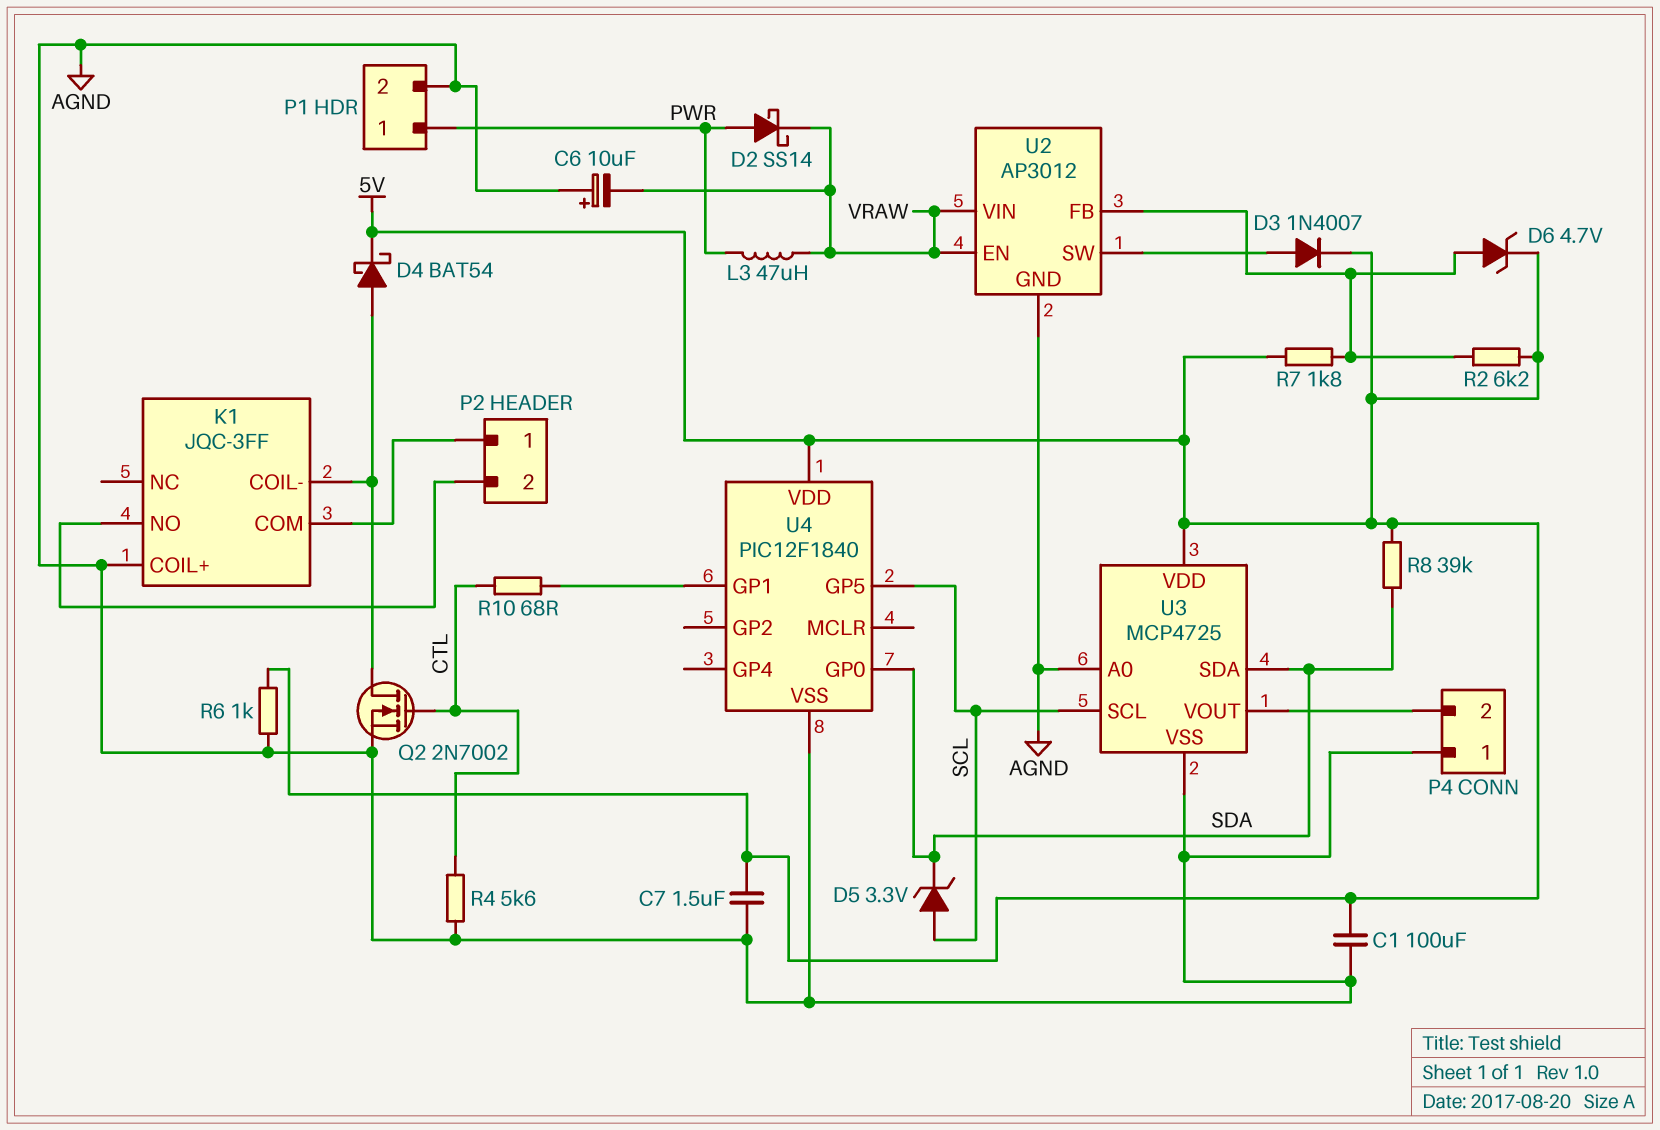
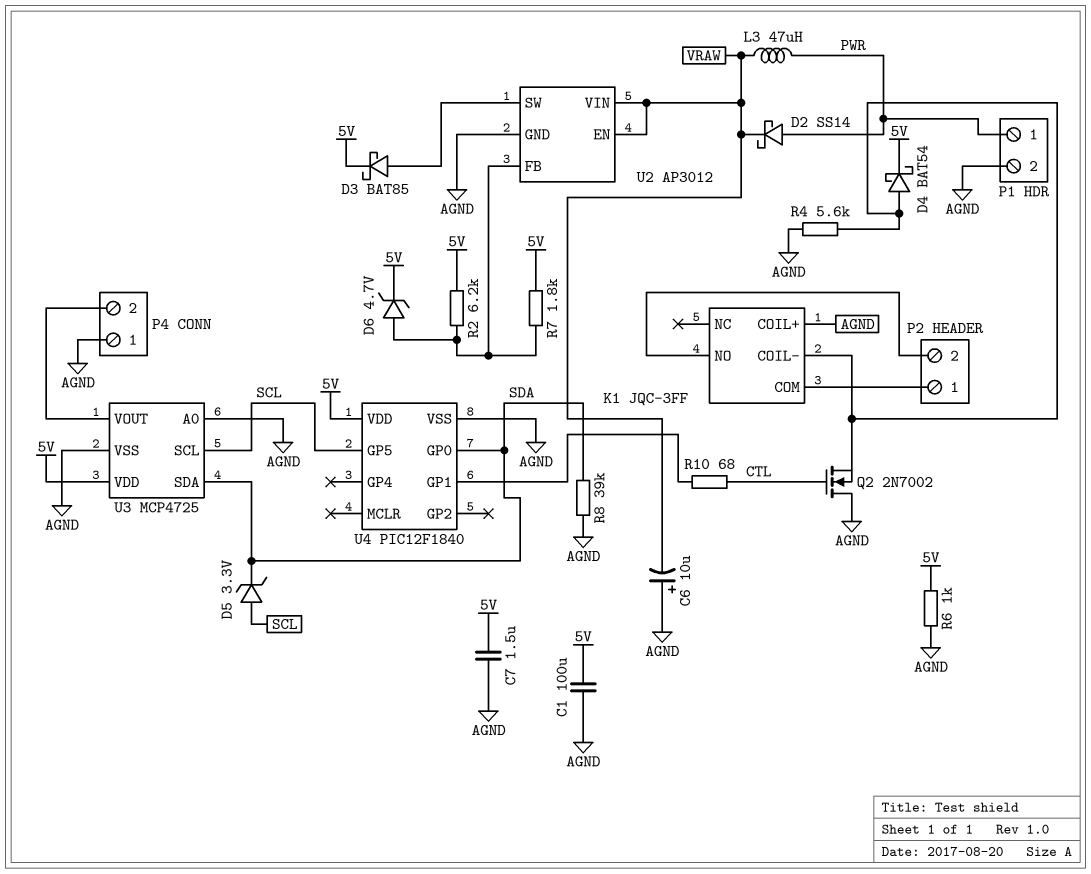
D3: diode 1N4007 (A U2/SW, K 5V) -> schottky BAT85 (A U2/SW, K 5V)
Q2: NMOS 2N7002 (G CTL, D K1/COIL-, S AGND) -> NMOS 2N7002 (G CTL, D AGND, S K1/COIL-)
R4: 5.6k (AGND, CTL) -> 5.6k (AGND, K1/COIL-)
R8: 39k (5V, SDA) -> 39k (AGND, SDA)

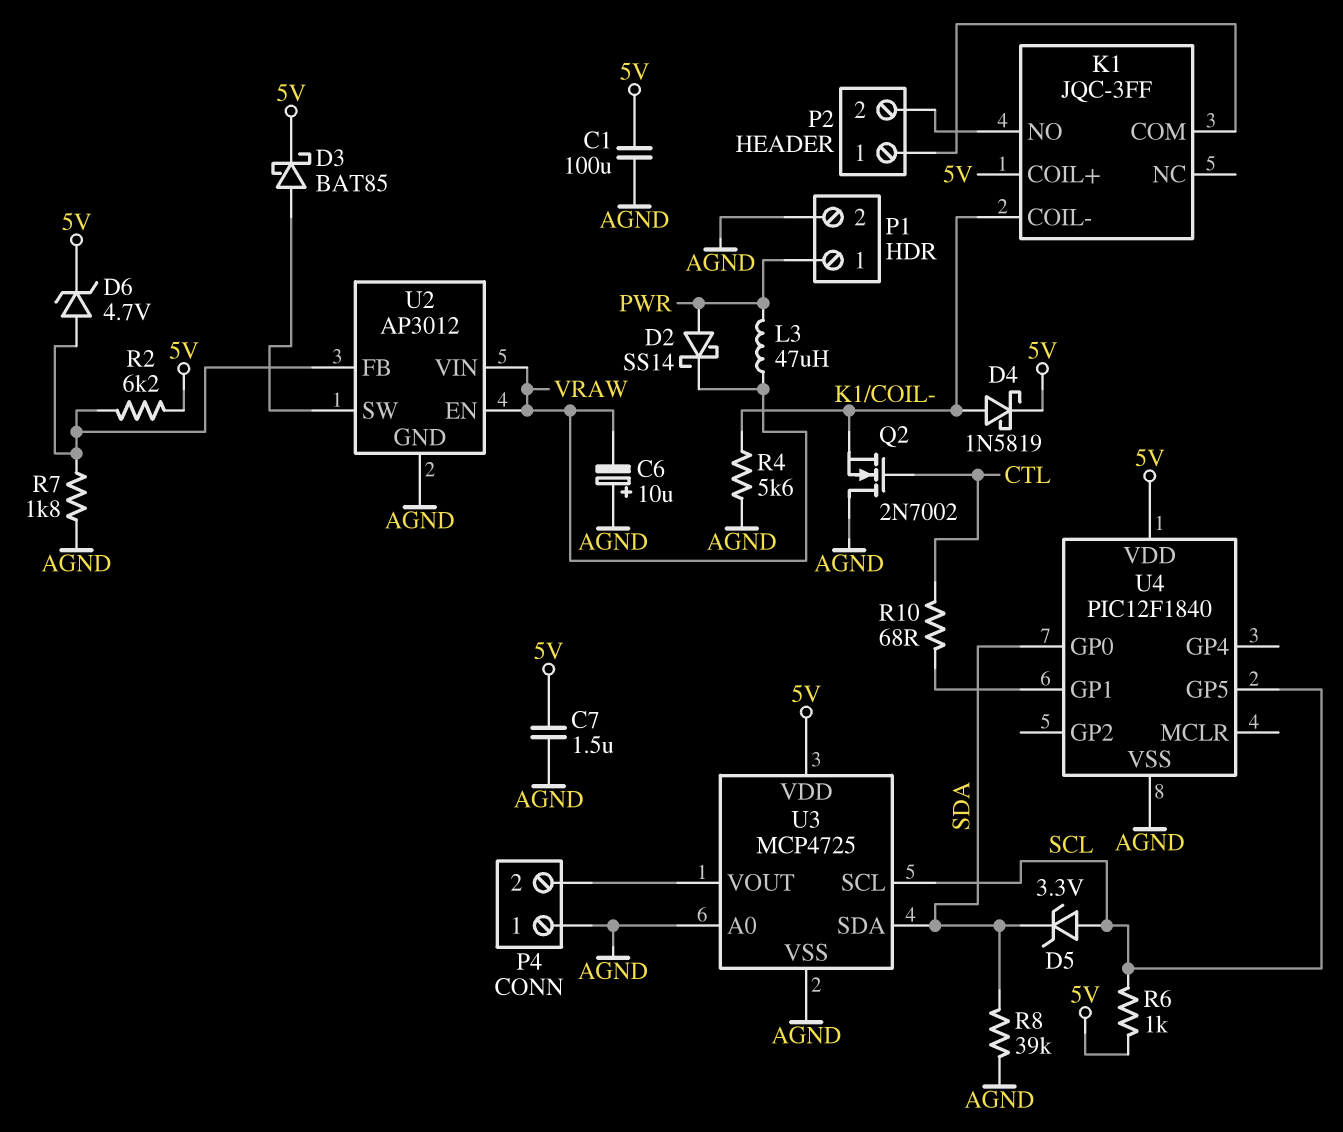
D4: schottky BAT54 (A K1/COIL-, K 5V) -> schottky 1N5819 (A K1/COIL-, K 5V)
K1 pin COIL+: AGND -> 5V
R6: 1k (5V, AGND) -> 1k (5V, SCL)
R7: 1.8k (5V, U2/FB) -> 1.8k (AGND, U2/FB)

